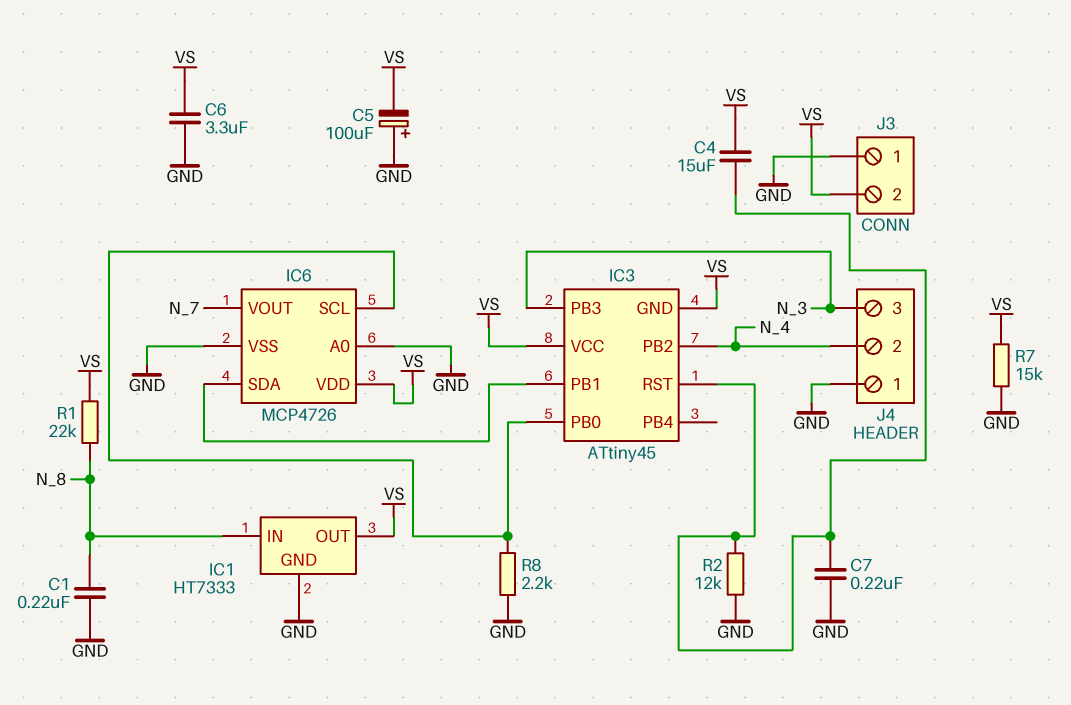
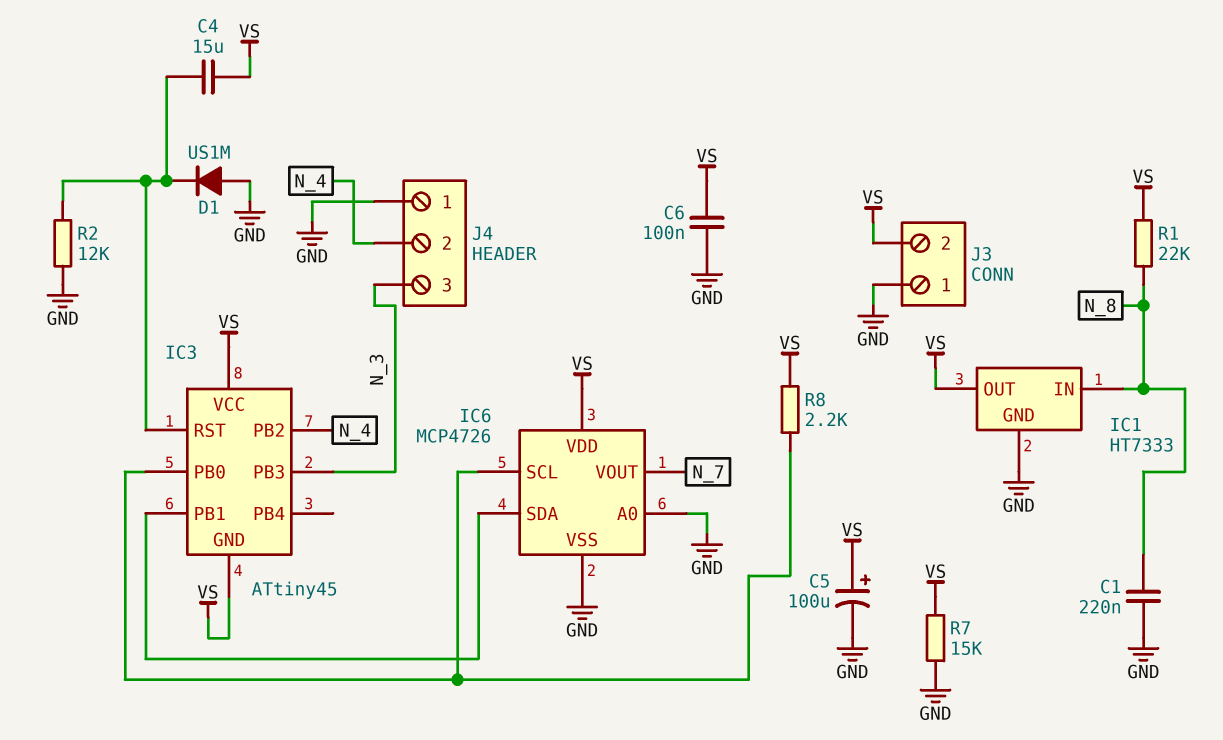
C5: 100uF (plus GND, minus VS) -> 100uF (plus VS, minus GND)
C6: 3.3uF (GND, VS) -> 100nF (GND, VS)
C7: 220nF (GND, IC3/RST) -> none
D1: none -> diode US1M (A GND, K IC3/RST)
R8: 2.2k (GND, IC3/PB0) -> 2.2k (IC3/PB0, VS)

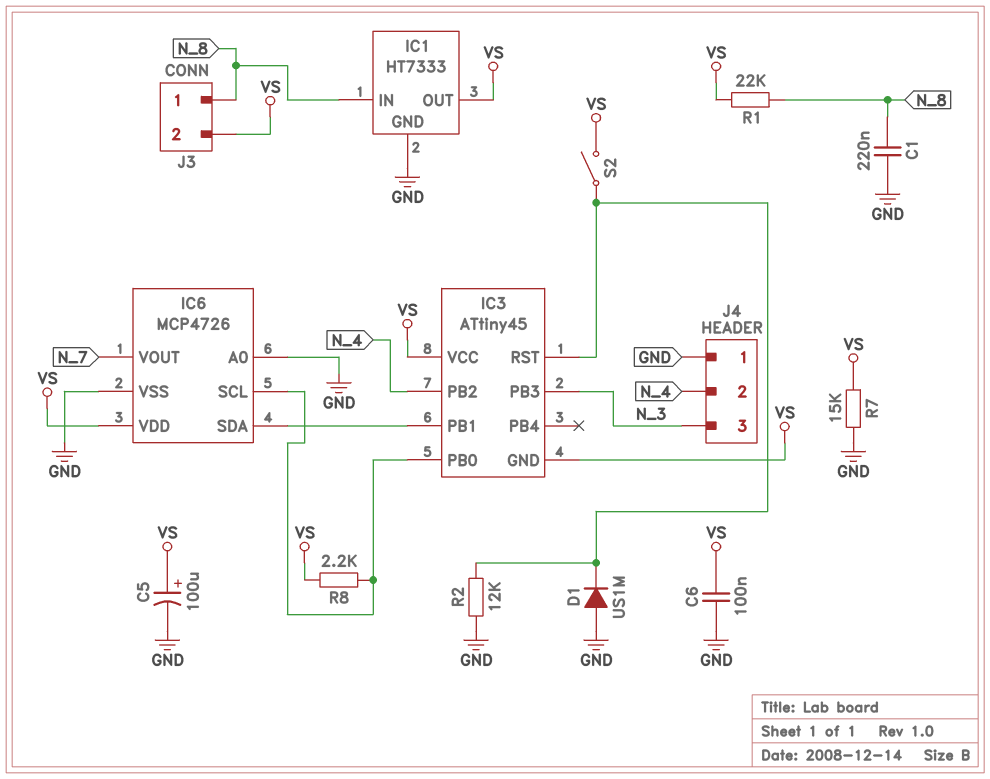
C4: 15uF (IC3/RST, VS) -> none
J3 pin 1: GND -> N_8
S2: none -> switch (IC3/RST, VS)

